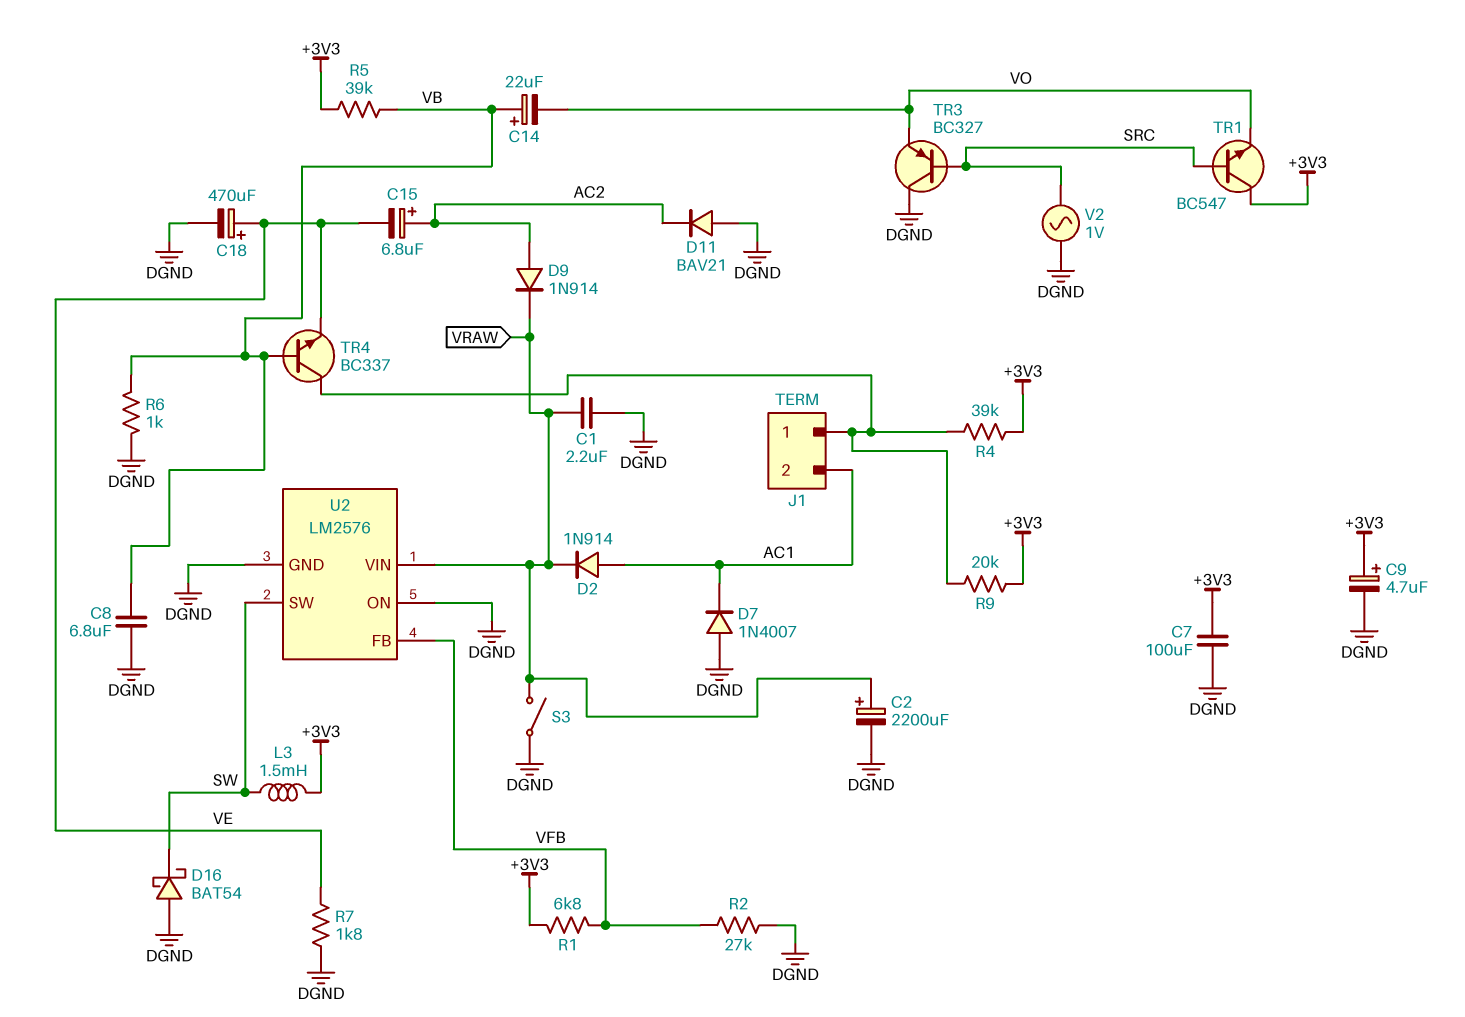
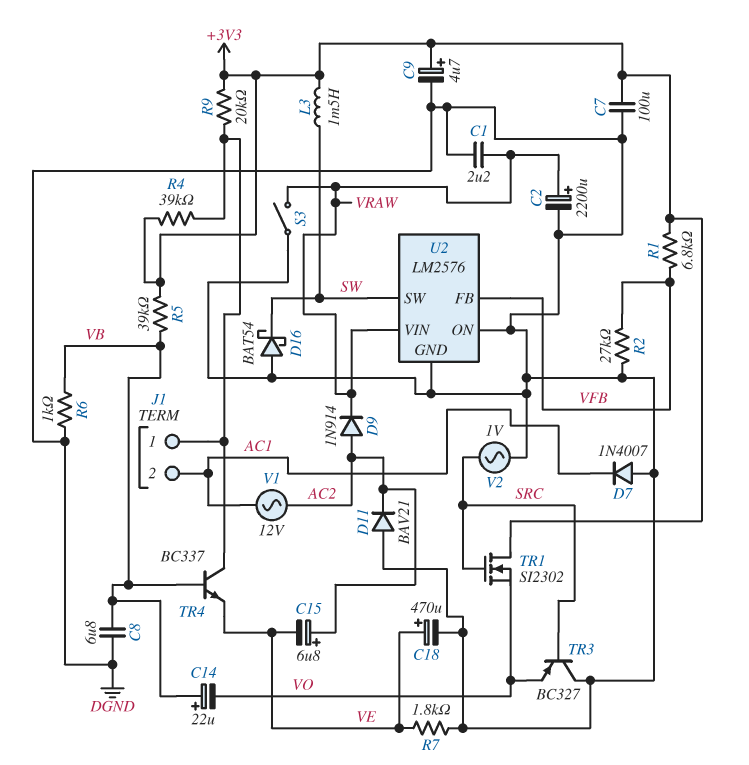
D2: diode 1N914 (A AC1, K VRAW) -> none
TR1: NPN BC547 (B SRC, C +3V3, E VO) -> NMOS SI2302 (G SRC, D +3V3, S VO)
V1: none -> AC 12V (AC1, AC2)

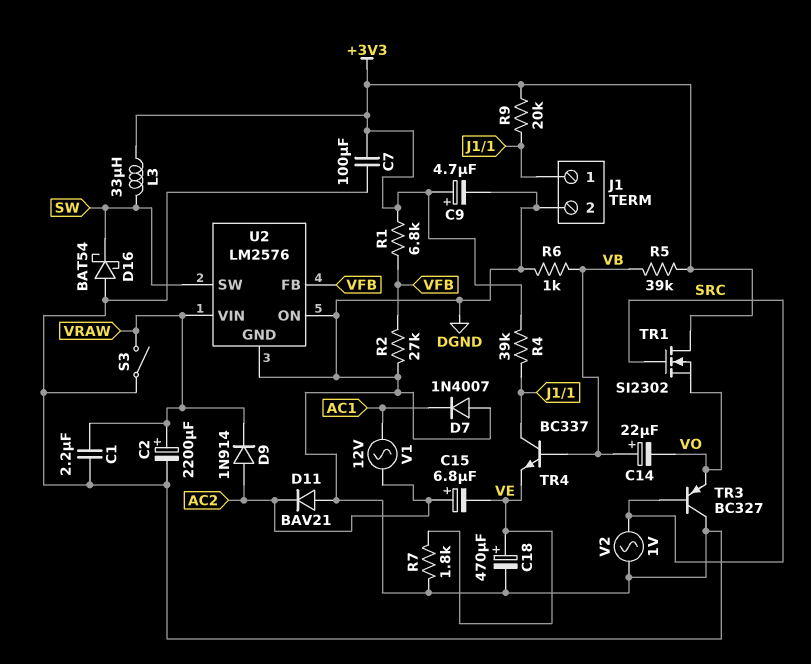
C8: 6.8uF (DGND, VB) -> none
J1 pin 2: AC1 -> DGND
L3: 1.5mH (+3V3, SW) -> 33uH (+3V3, SW)

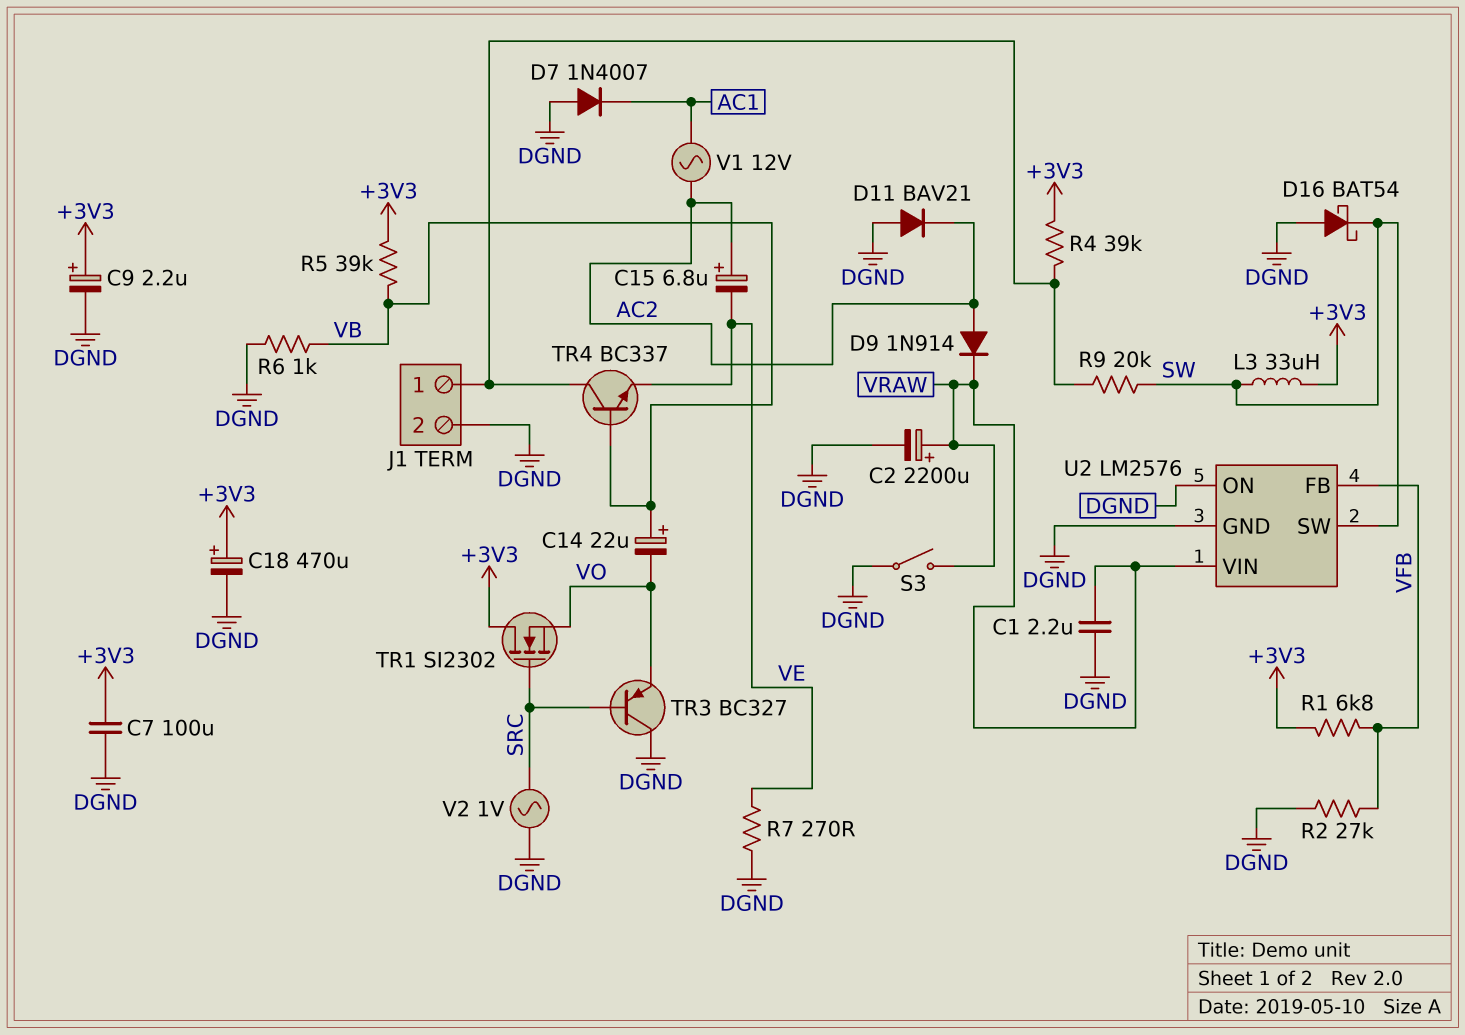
C9: 4.7uF (plus +3V3, minus DGND) -> 2.2uF (plus +3V3, minus DGND)
C18: 470uF (plus VE, minus DGND) -> 470uF (plus +3V3, minus DGND)
R7: 1.8k (DGND, VE) -> 270 (DGND, VE)
R9: 20k (+3V3, J1/1) -> 20k (J1/1, SW)

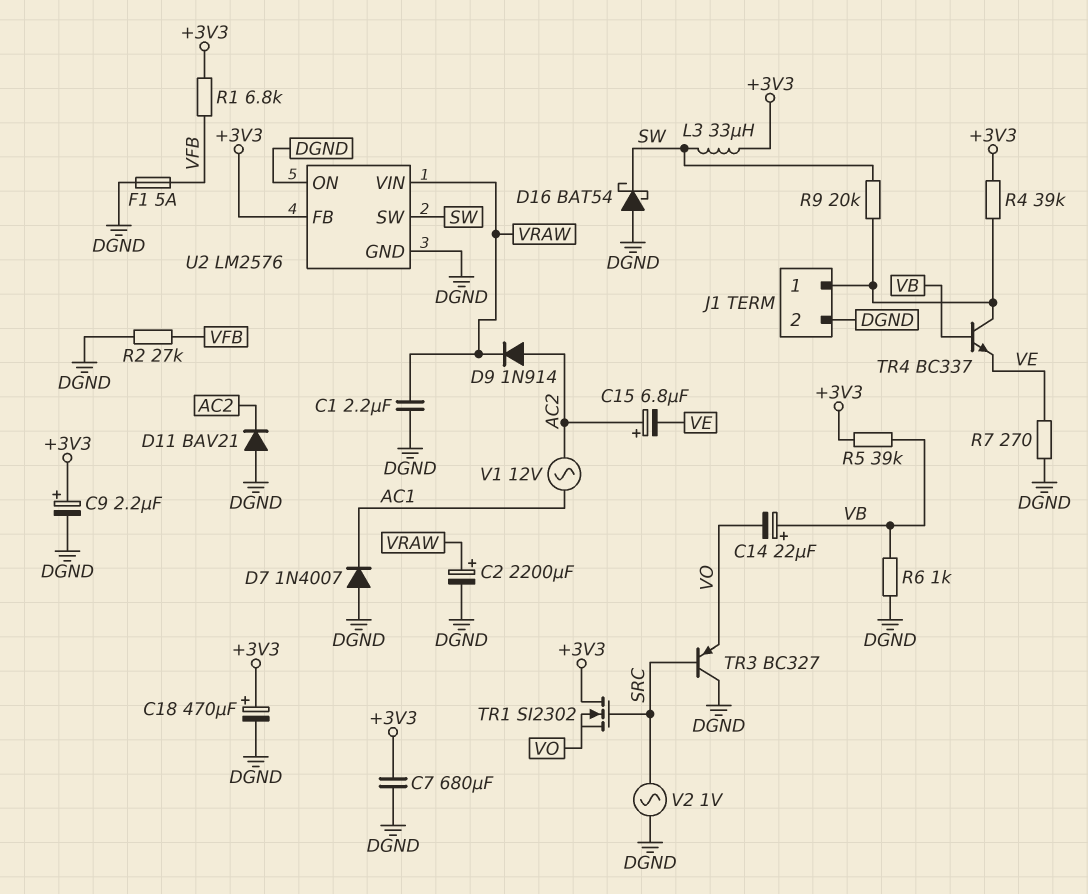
C7: 100uF (+3V3, DGND) -> 680uF (+3V3, DGND)
F1: none -> 5A (DGND, VFB)
S3: switch (DGND, VRAW) -> none
U2 pin FB: VFB -> +3V3

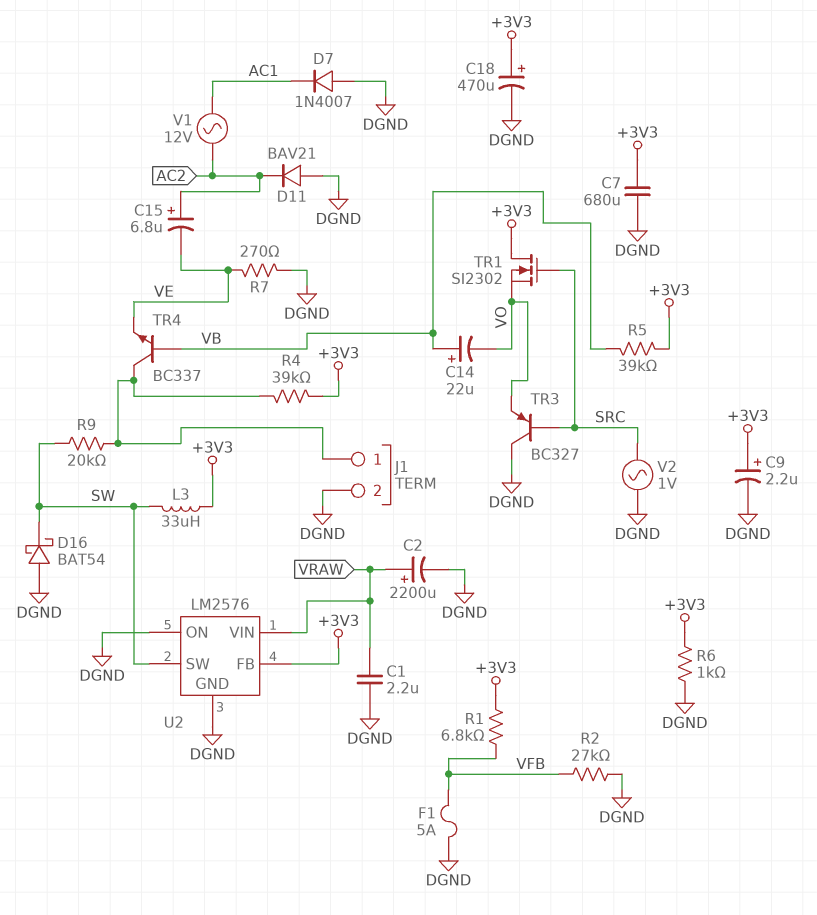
D9: diode 1N914 (A AC2, K VRAW) -> none
R6: 1k (DGND, VB) -> 1k (+3V3, DGND)

